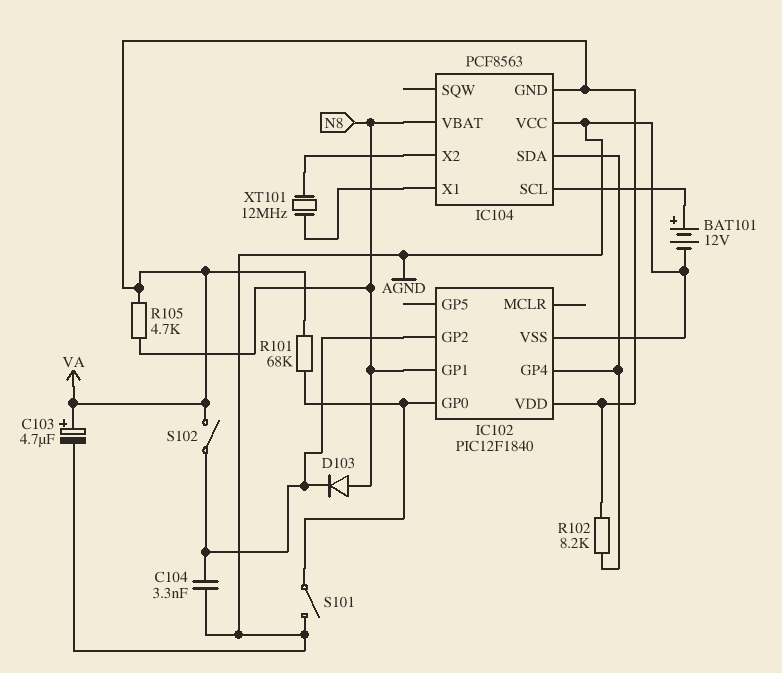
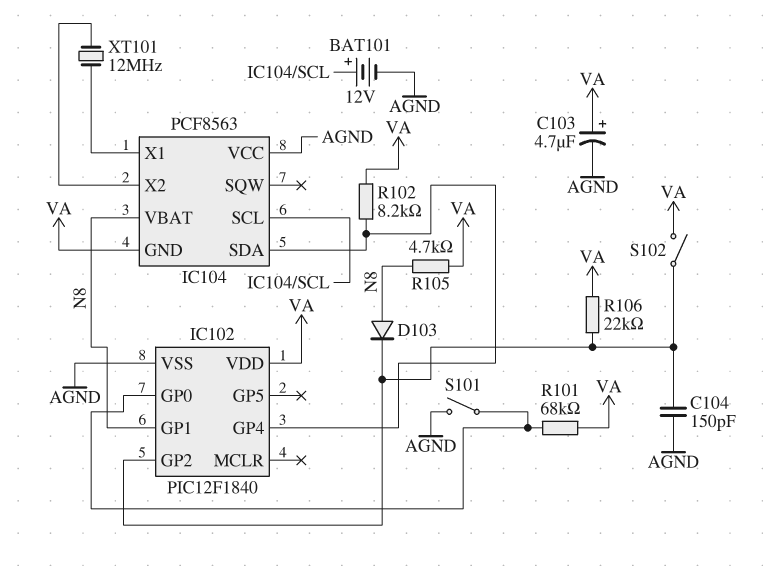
C104: 3.3nF (AGND, IC102/GP2) -> 150pF (AGND, IC102/GP2)
R106: none -> 22k (IC102/GP2, VA)

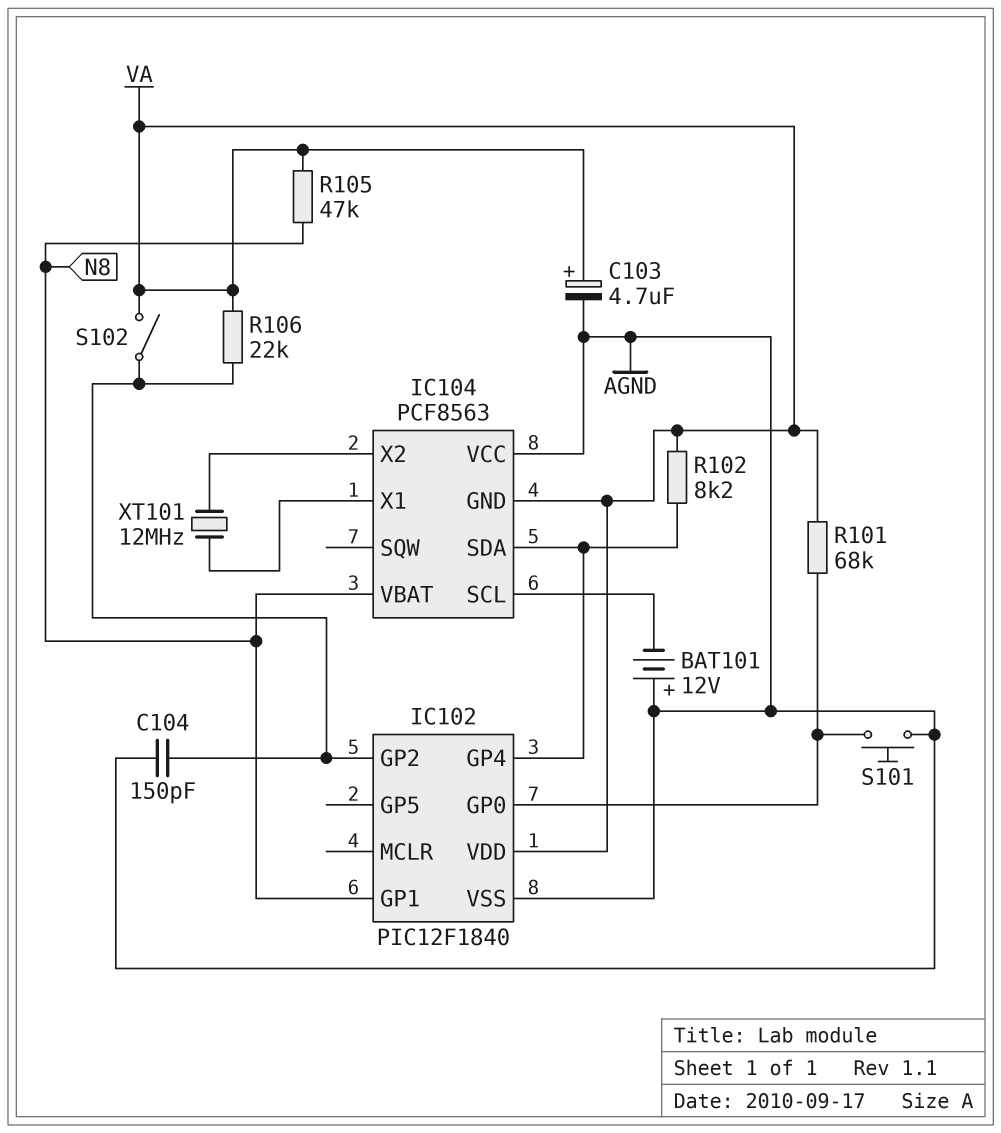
BAT101: 12V (plus IC104/SCL, minus AGND) -> 12V (plus AGND, minus IC104/SCL)
D103: diode (A N8, K IC102/GP2) -> none
R105: 4.7k (N8, VA) -> 47k (N8, VA)
S101: switch (AGND, IC102/GP0) -> button (AGND, IC102/GP0)

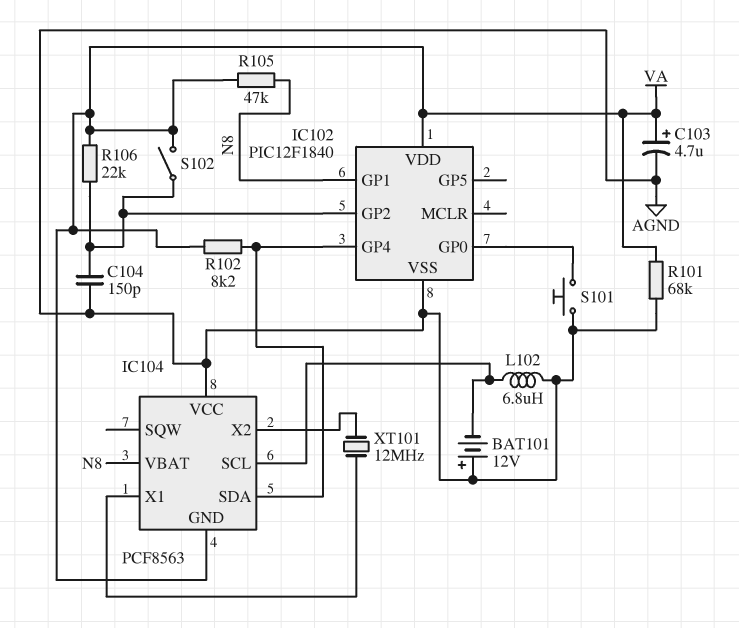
L102: none -> 6.8uH (AGND, IC104/SCL)
R101: 68k (IC102/GP0, VA) -> 68k (AGND, VA)

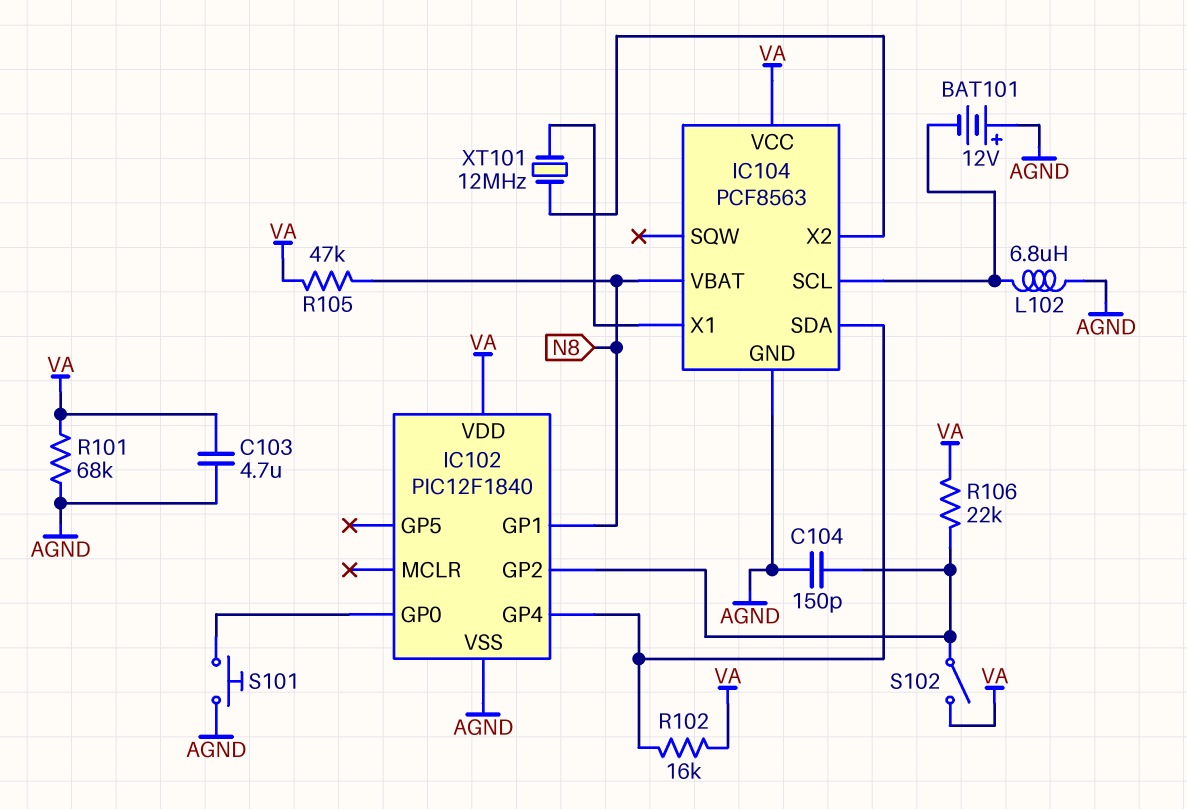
C103: 4.7uF (plus VA, minus AGND) -> 4.7uF (AGND, VA)
IC104 pin GND: VA -> AGND
IC104 pin VCC: AGND -> VA
R102: 8.2k (IC102/GP4, VA) -> 16k (IC102/GP4, VA)

